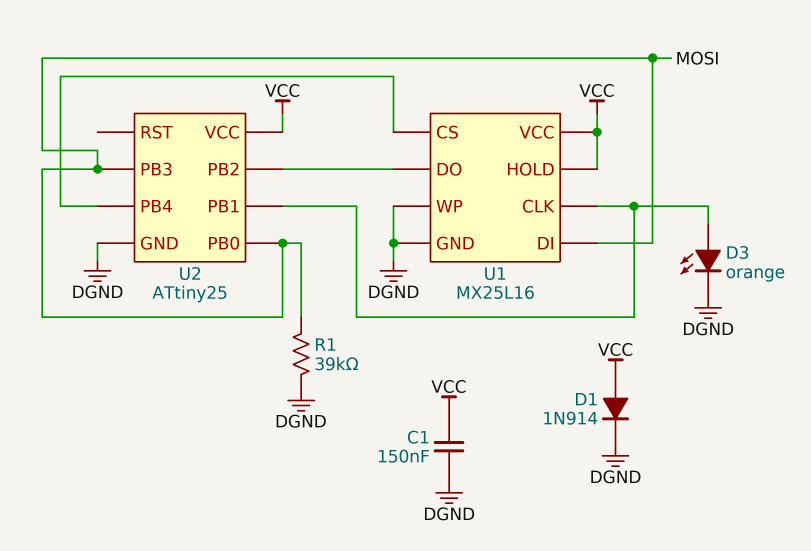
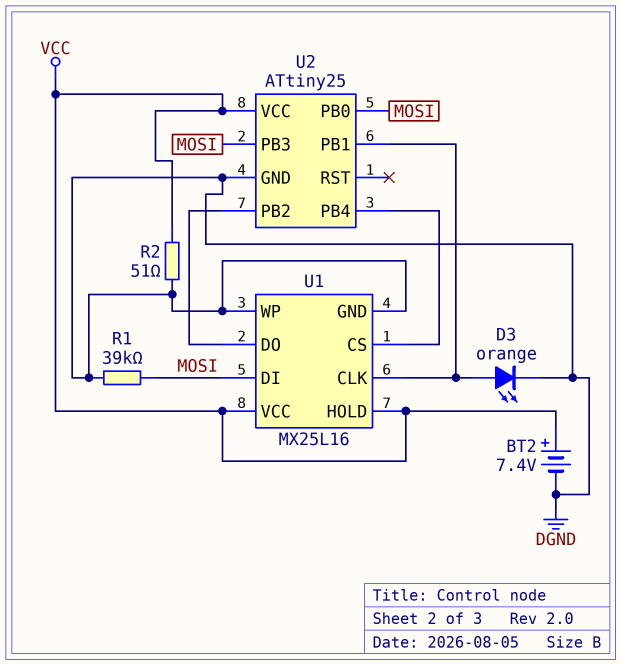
BT2: none -> 7.4V (plus VCC, minus DGND)
C1: 150nF (DGND, VCC) -> none
D1: diode 1N914 (A VCC, K DGND) -> none
R2: none -> 51 (DGND, VCC)

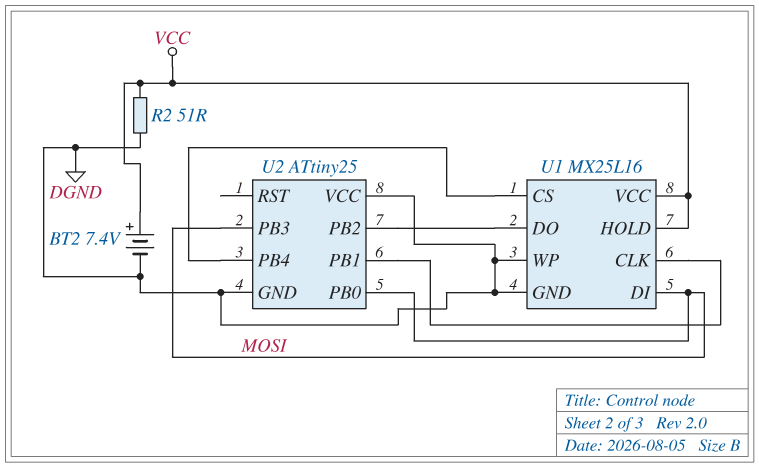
D3: LED orange (A U1/CLK, K DGND) -> none
R1: 39k (DGND, MOSI) -> none
U2 pin VCC: VCC -> DGND

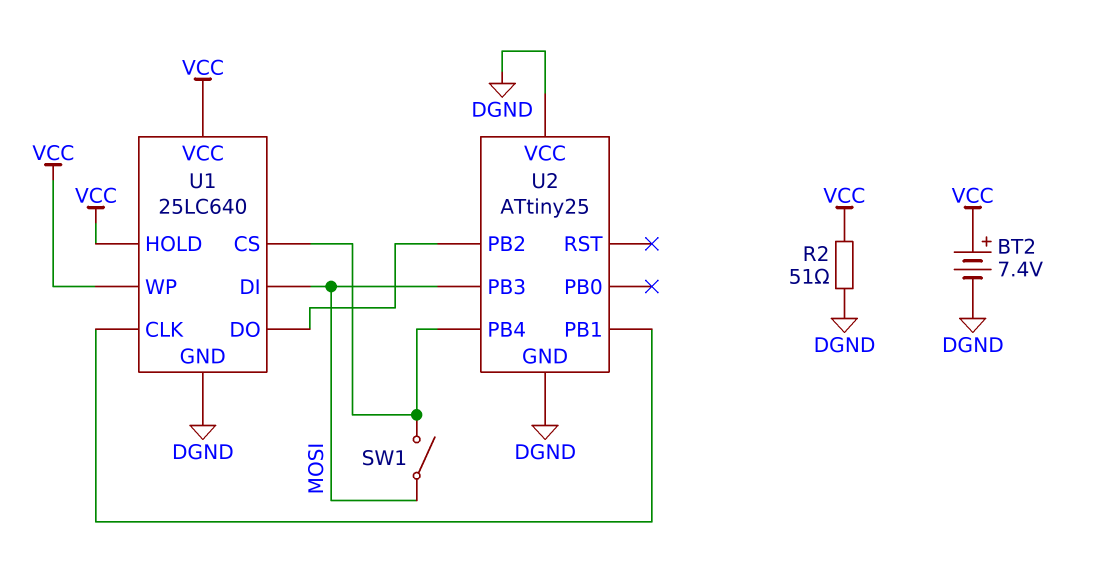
SW1: none -> switch (MOSI, U1/CS)
U1: MX25L16 -> 25LC640
U1 pin WP: DGND -> VCC
U2 pin PB0: MOSI -> none

